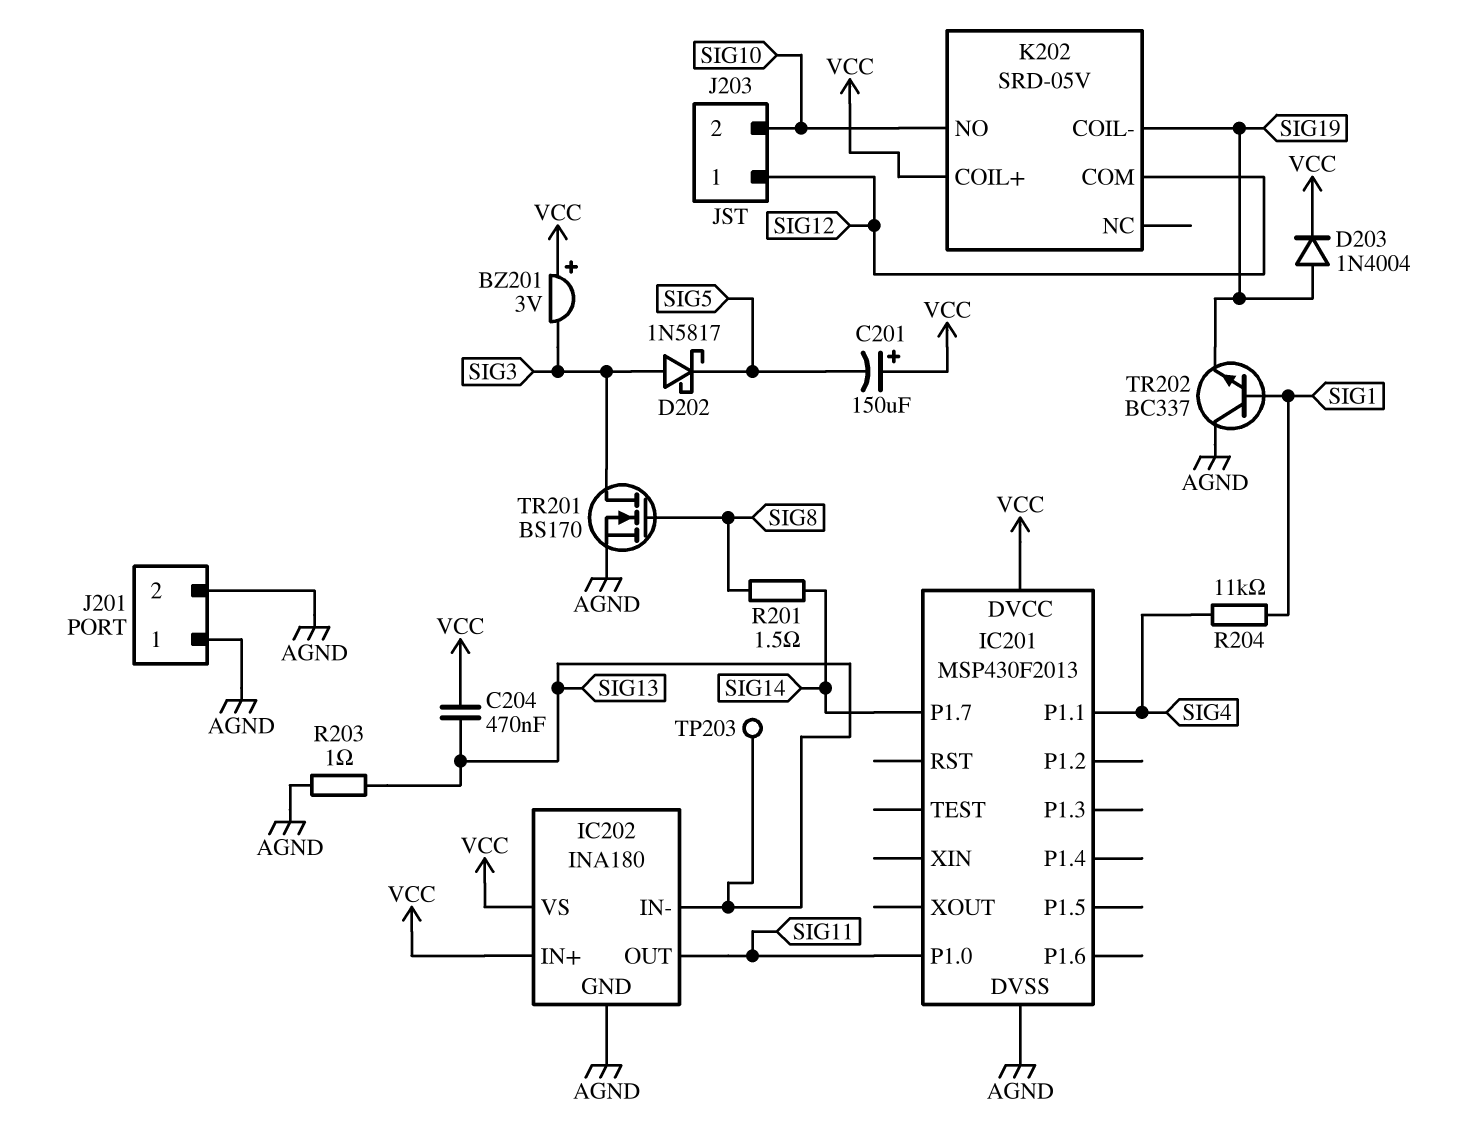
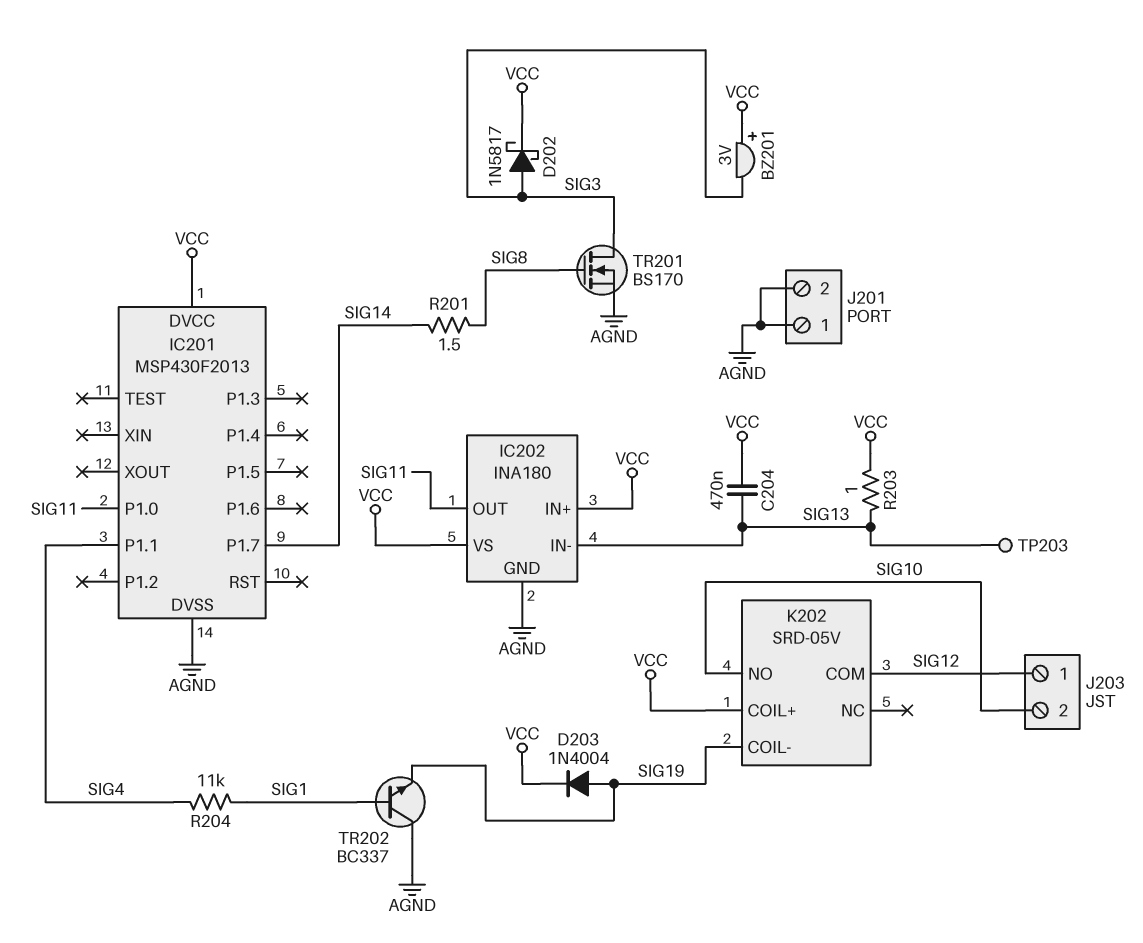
C201: 150uF (plus VCC, minus SIG5) -> none
D202: schottky 1N5817 (A SIG3, K SIG5) -> schottky 1N5817 (A SIG3, K VCC)
R203: 1 (AGND, SIG13) -> 1 (SIG13, VCC)

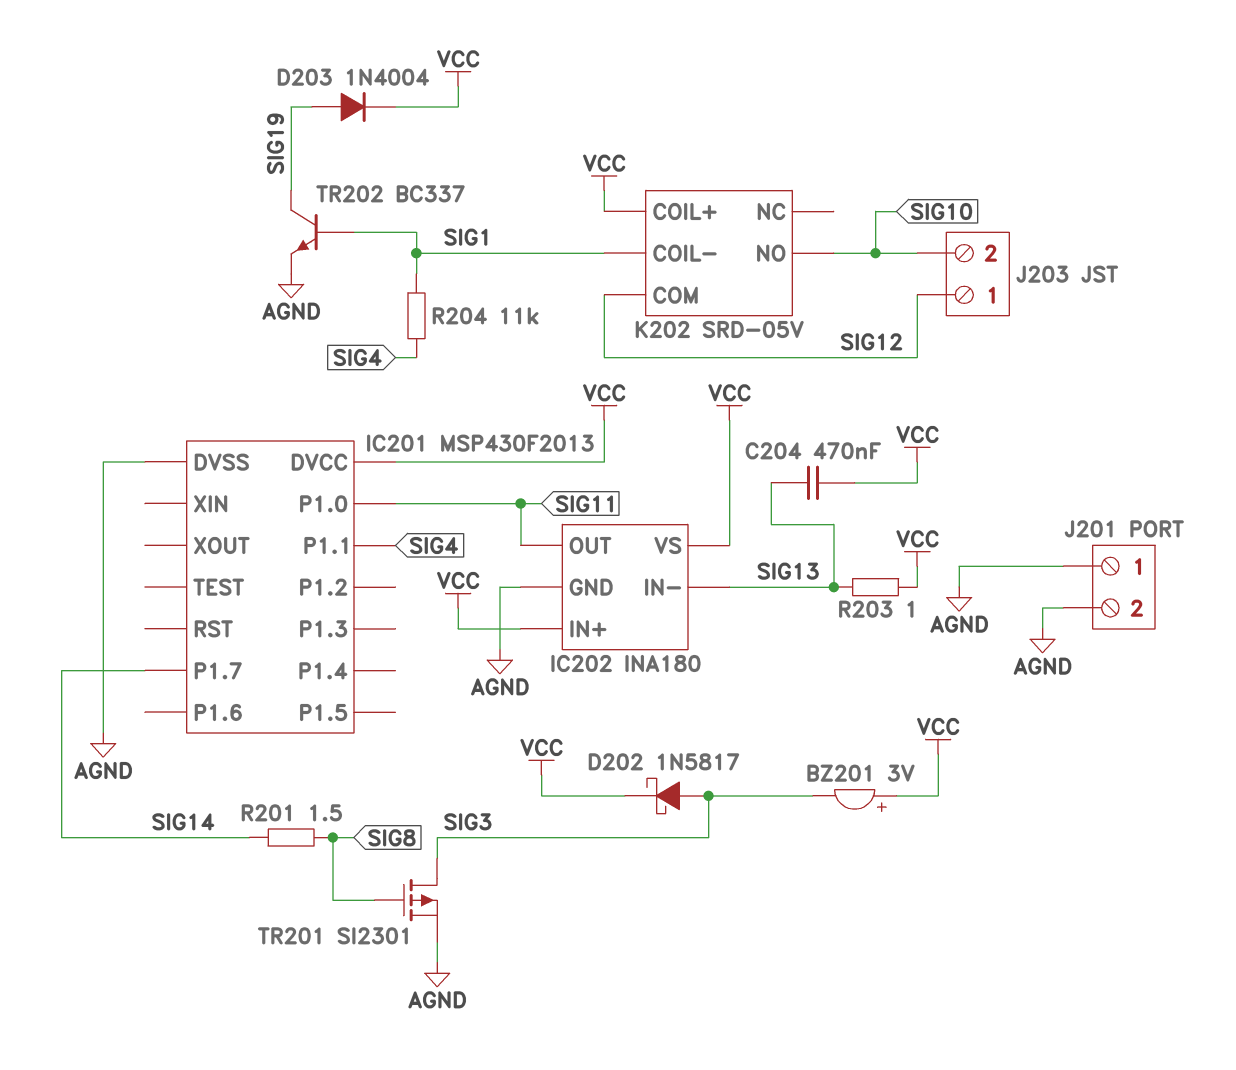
K202 pin COIL-: SIG19 -> SIG1
TP203: test point (SIG13) -> none
TR201: NMOS BS170 (G SIG8, D SIG3, S AGND) -> PMOS SI2301 (G SIG8, D SIG3, S AGND)
TR202: NPN BC337 (B SIG1, C AGND, E SIG19) -> NPN BC337 (B SIG1, C SIG19, E AGND)

